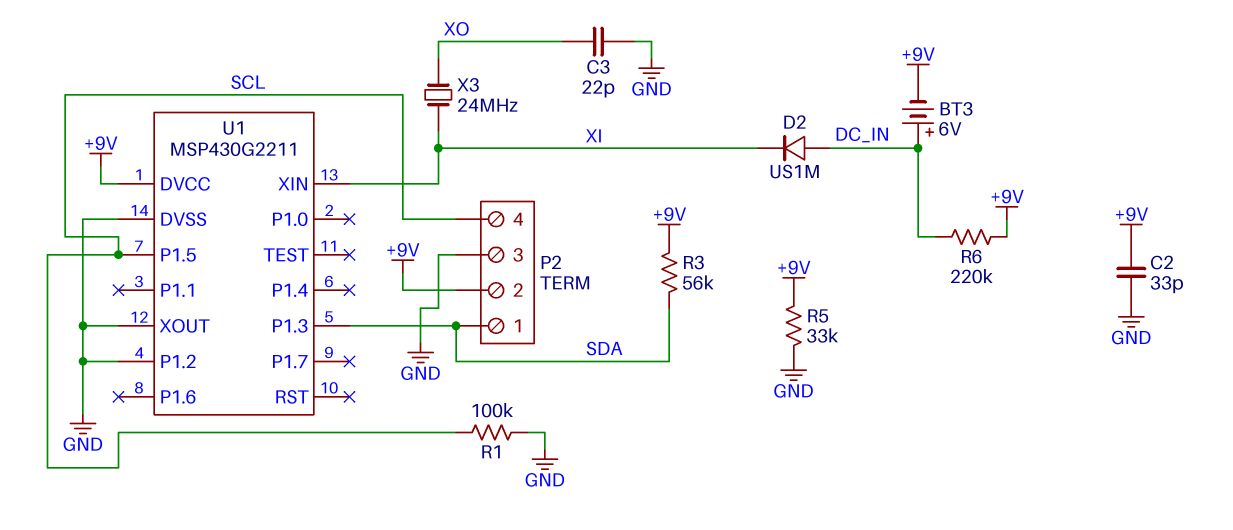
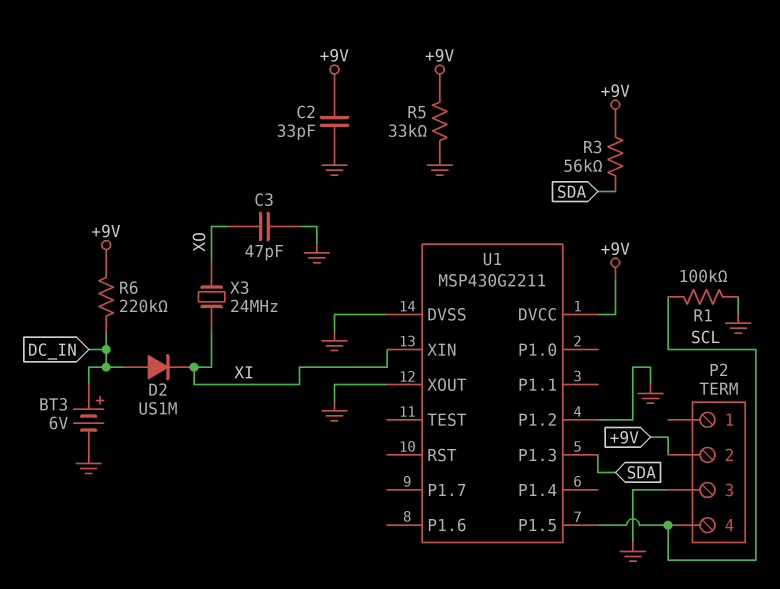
BT3: 6V (plus DC_IN, minus +9V) -> 6V (plus DC_IN, minus GND)
C3: 22pF (GND, XO) -> 47pF (GND, XO)
P2 pin 1: SDA -> none

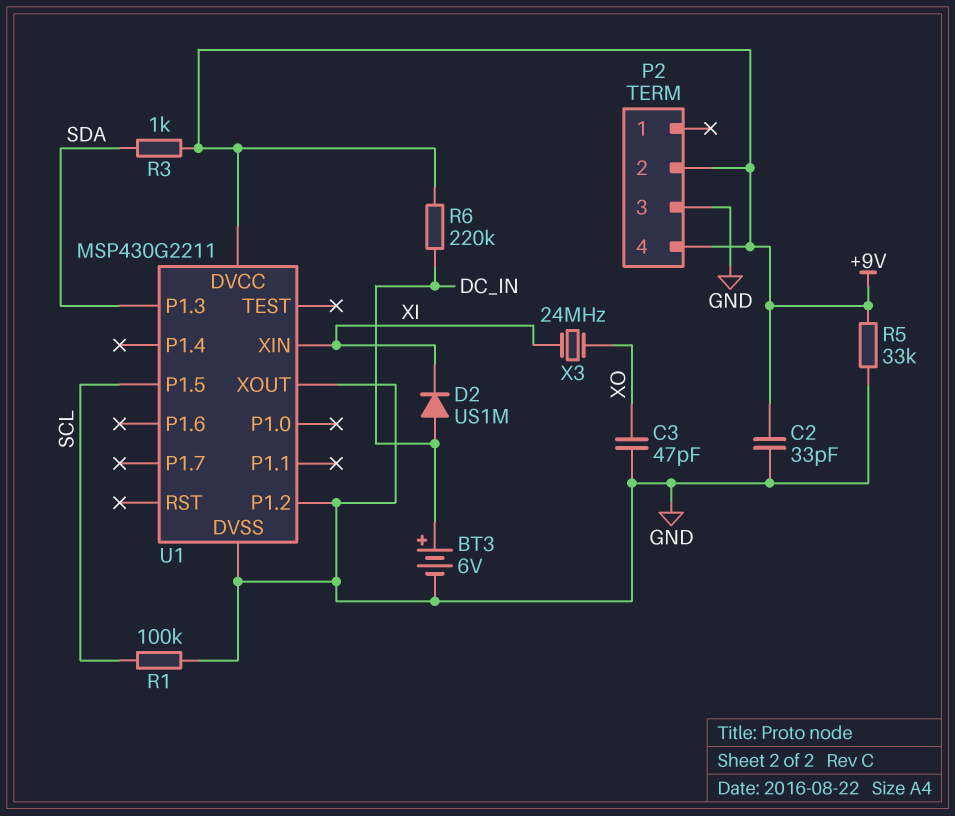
P2 pin 4: SCL -> +9V
R3: 56k (+9V, SDA) -> 1k (+9V, SDA)

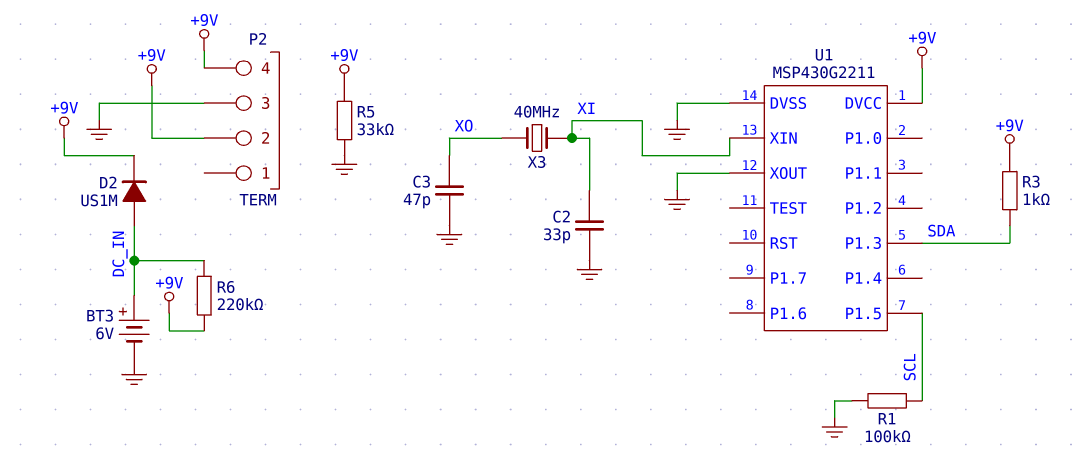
C2: 33pF (+9V, GND) -> 33pF (GND, XI)
D2: diode US1M (A DC_IN, K XI) -> diode US1M (A DC_IN, K +9V)
U1 pin P1.2: GND -> none
X3: 24MHz (XI, XO) -> 40MHz (XI, XO)

